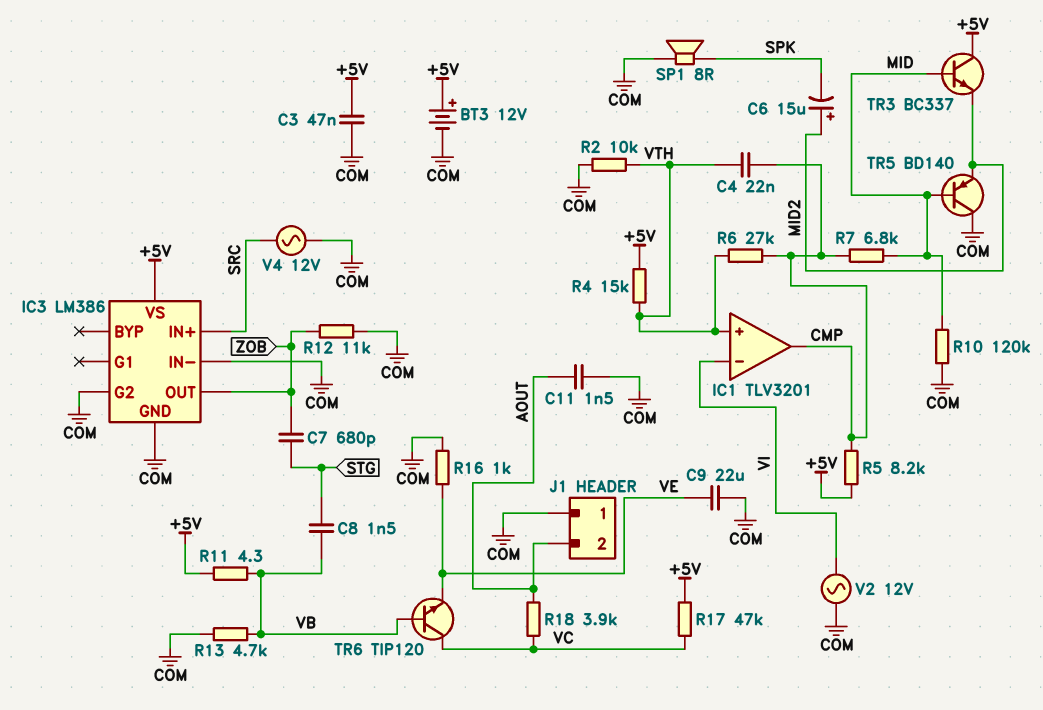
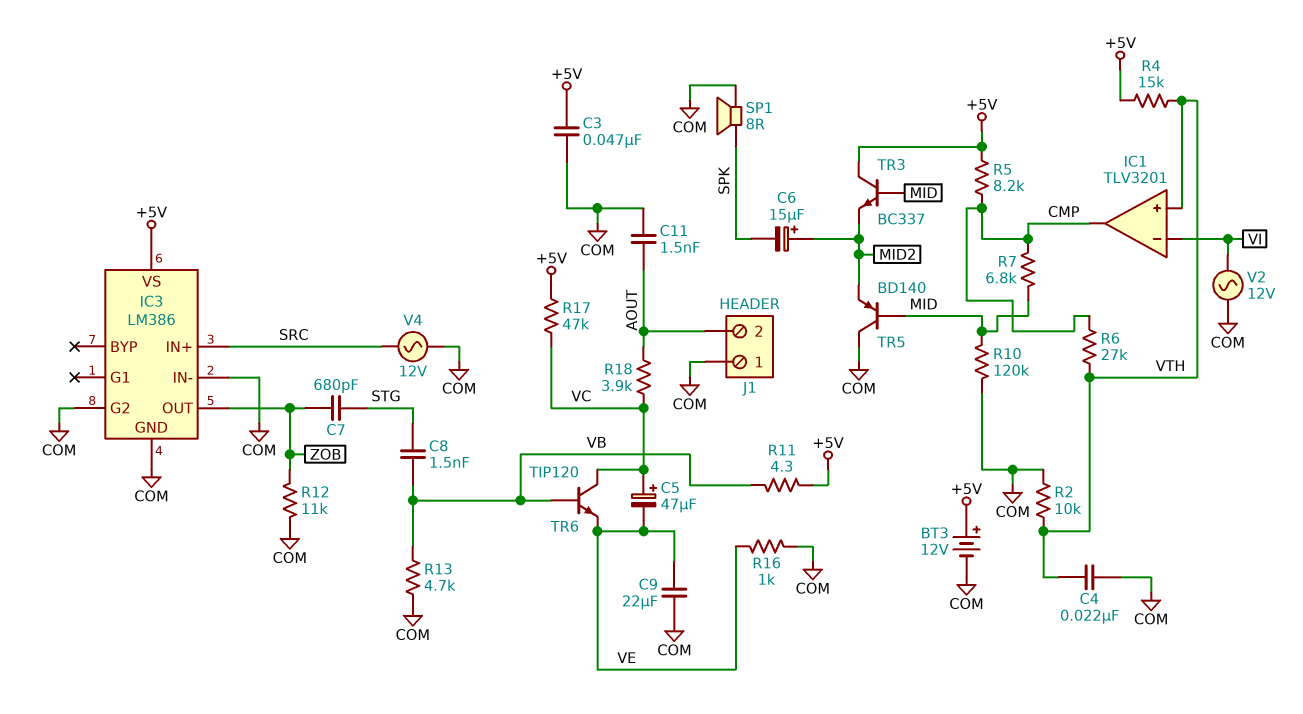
C4: 22nF (CMP, VTH) -> 22nF (COM, VTH)
C5: none -> 47uF (plus VC, minus VE)

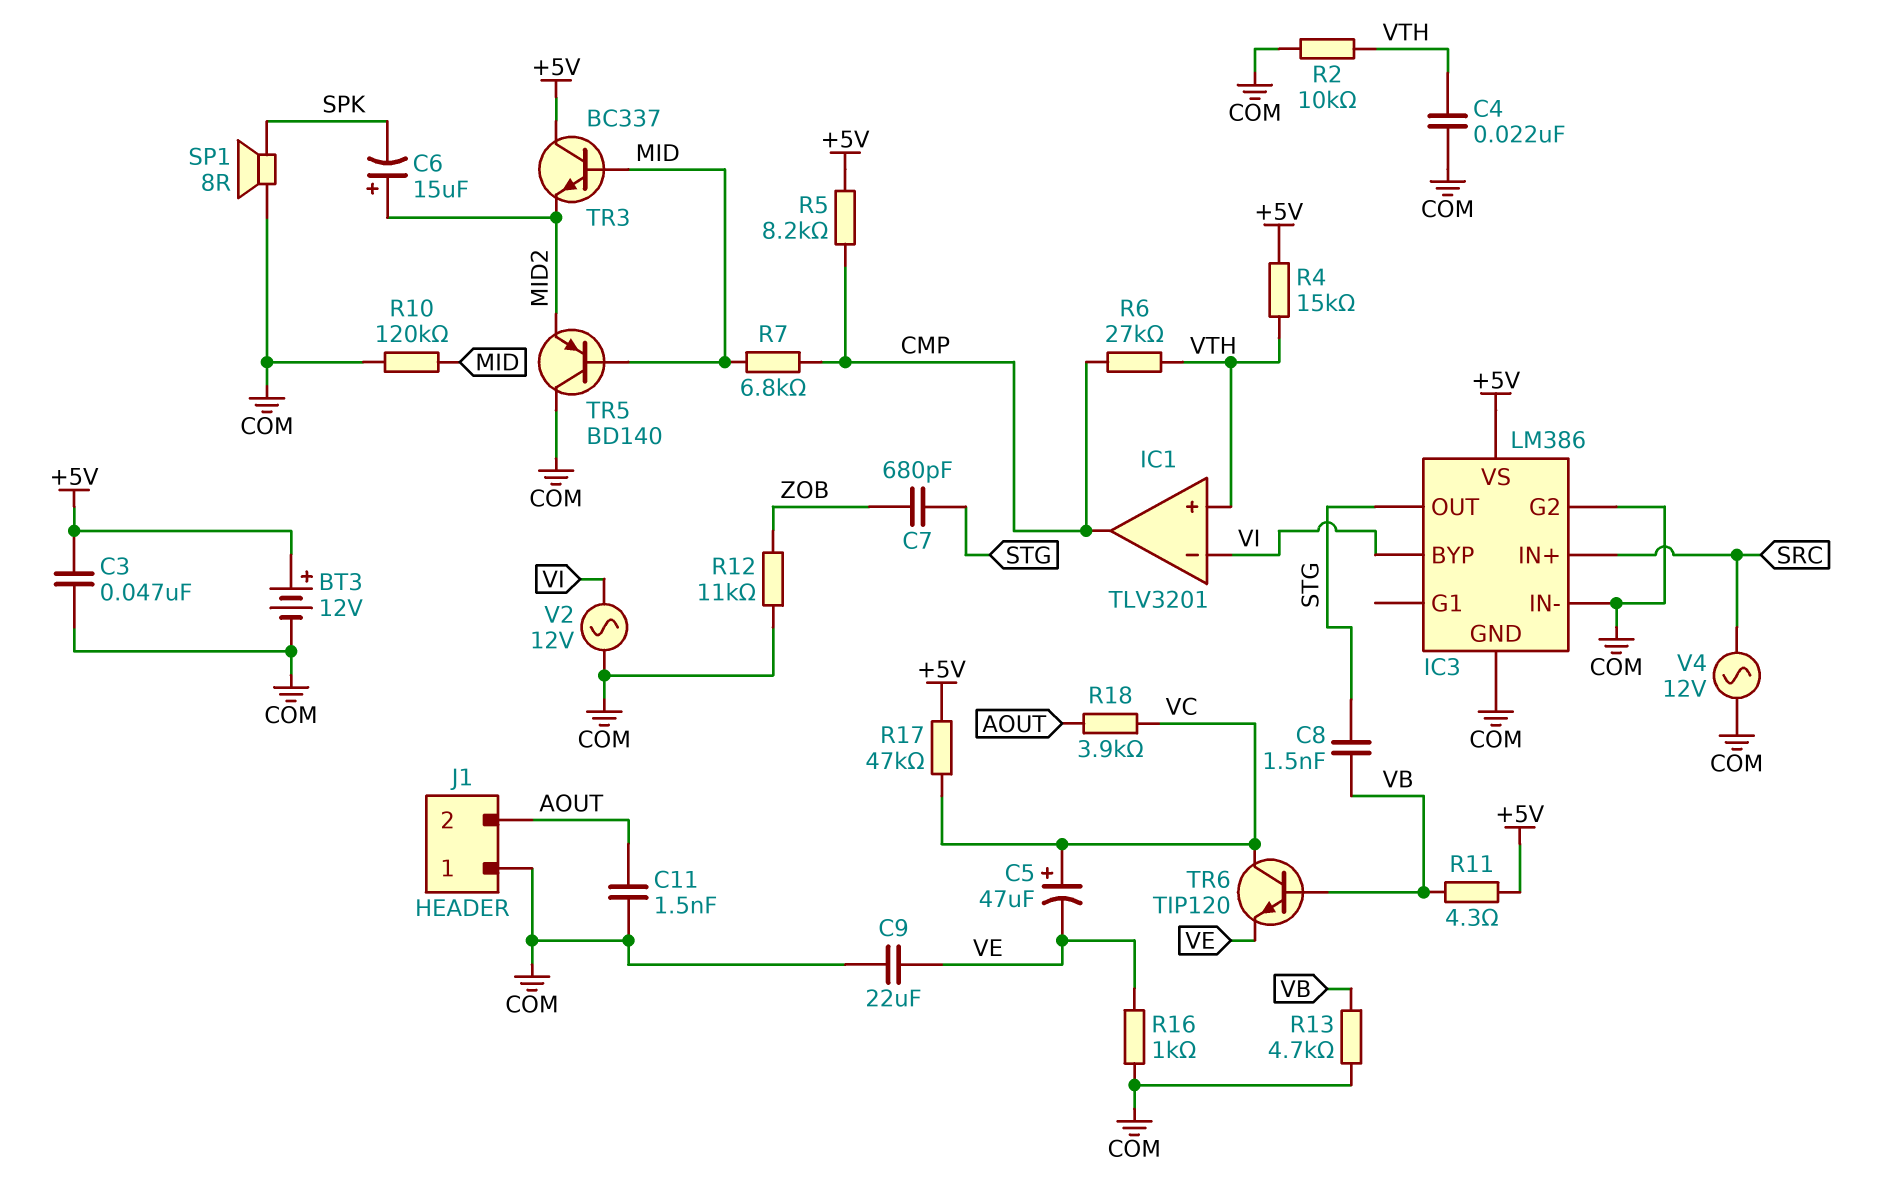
IC3 pin BYP: none -> VI
IC3 pin OUT: ZOB -> STG

